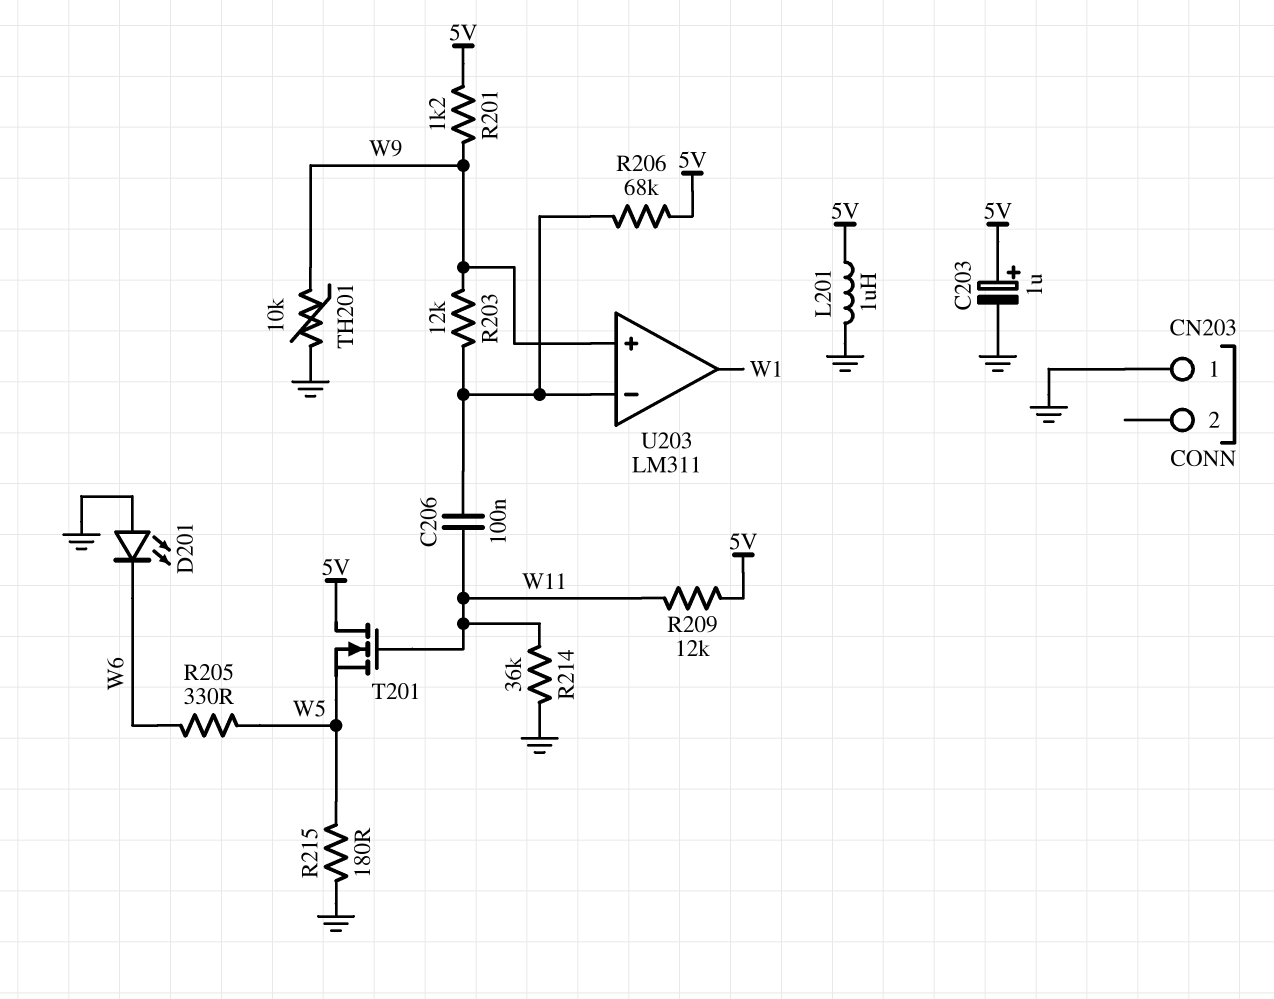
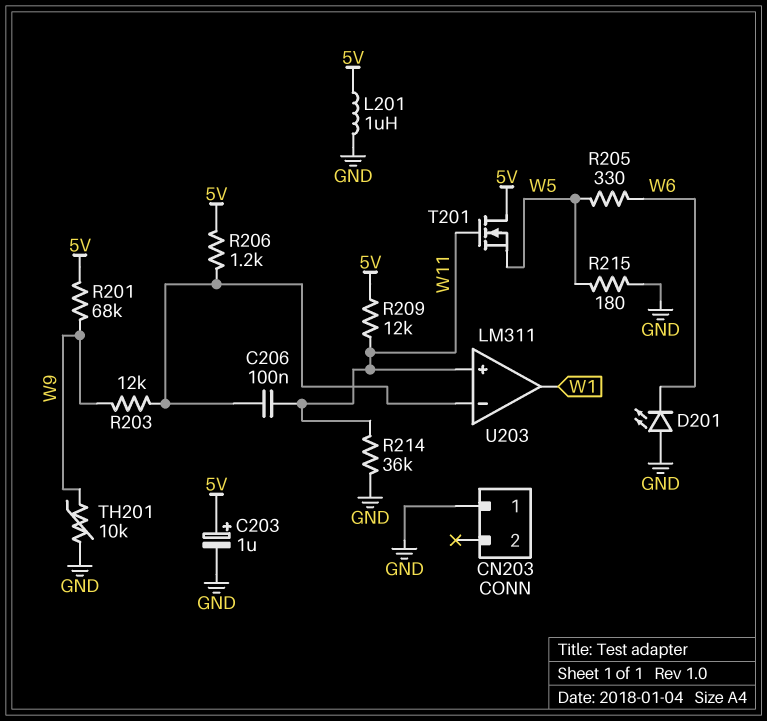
R201: 1.2k (5V, W9) -> 68k (5V, W9)
R206: 68k (5V, U203/in-) -> 1.2k (5V, U203/in-)
U203 pin in+: W9 -> W11

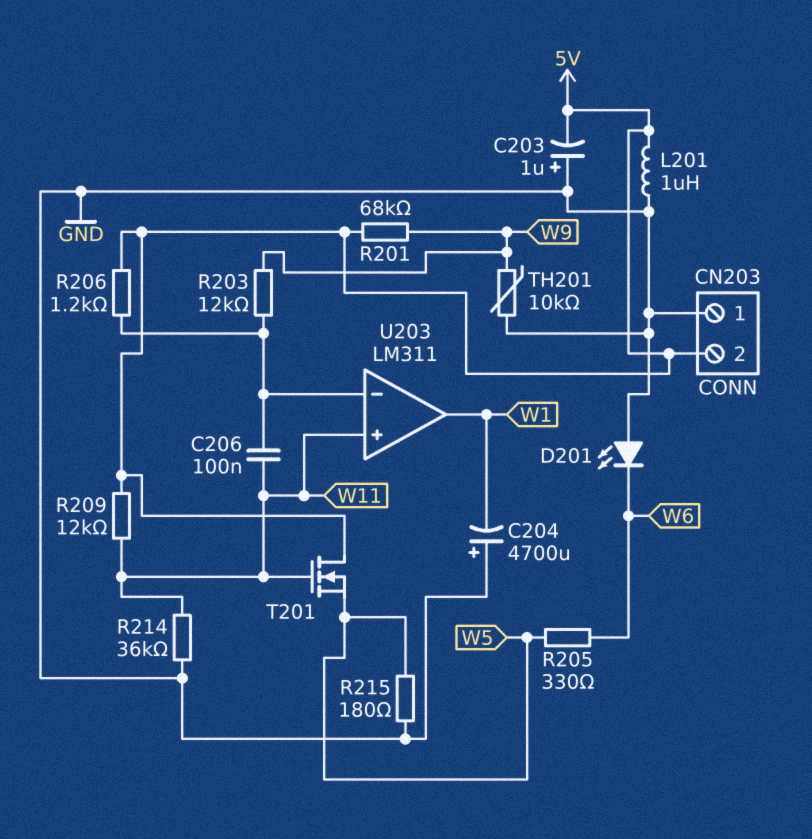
C203: 1uF (plus 5V, minus GND) -> 1uF (plus GND, minus 5V)
C204: none -> 4700uF (plus GND, minus W1)
CN203 pin 2: none -> 5V

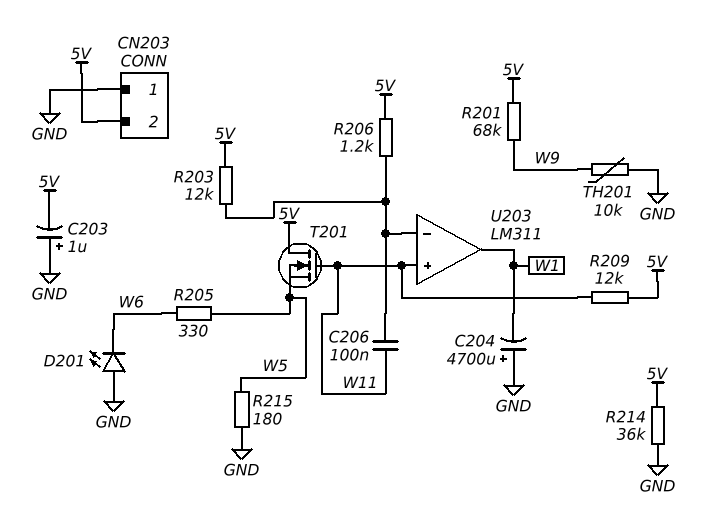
L201: 1uH (5V, GND) -> none
R203: 12k (U203/in-, W9) -> 12k (5V, U203/in-)
R214: 36k (GND, W11) -> 36k (5V, GND)

